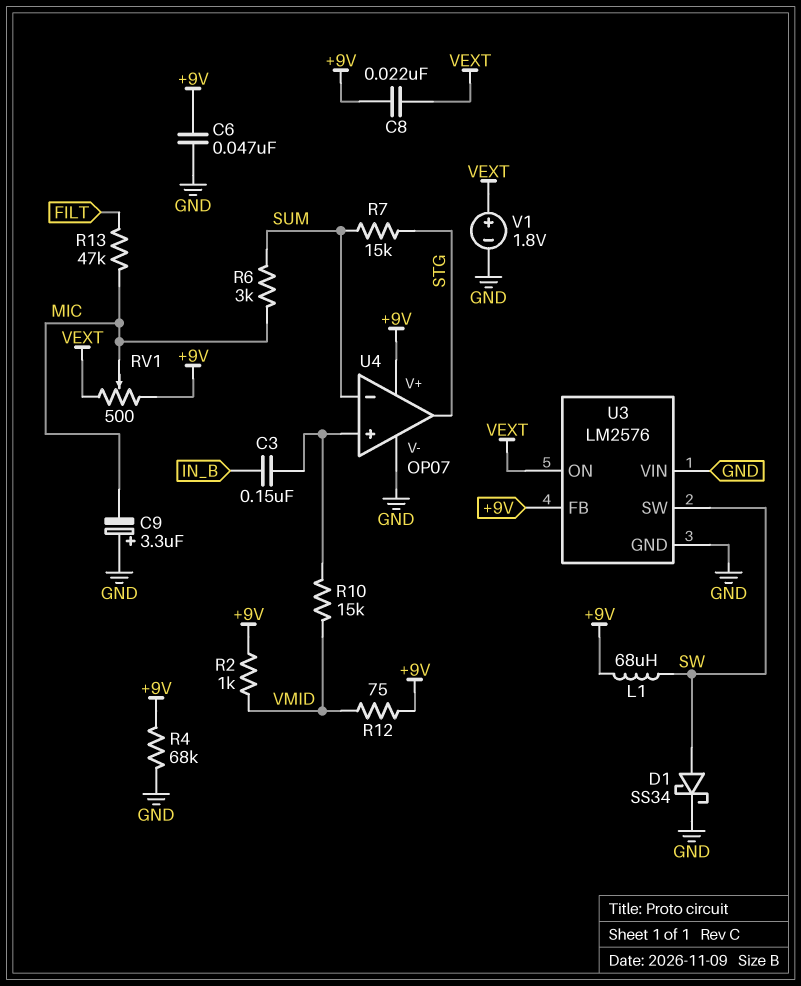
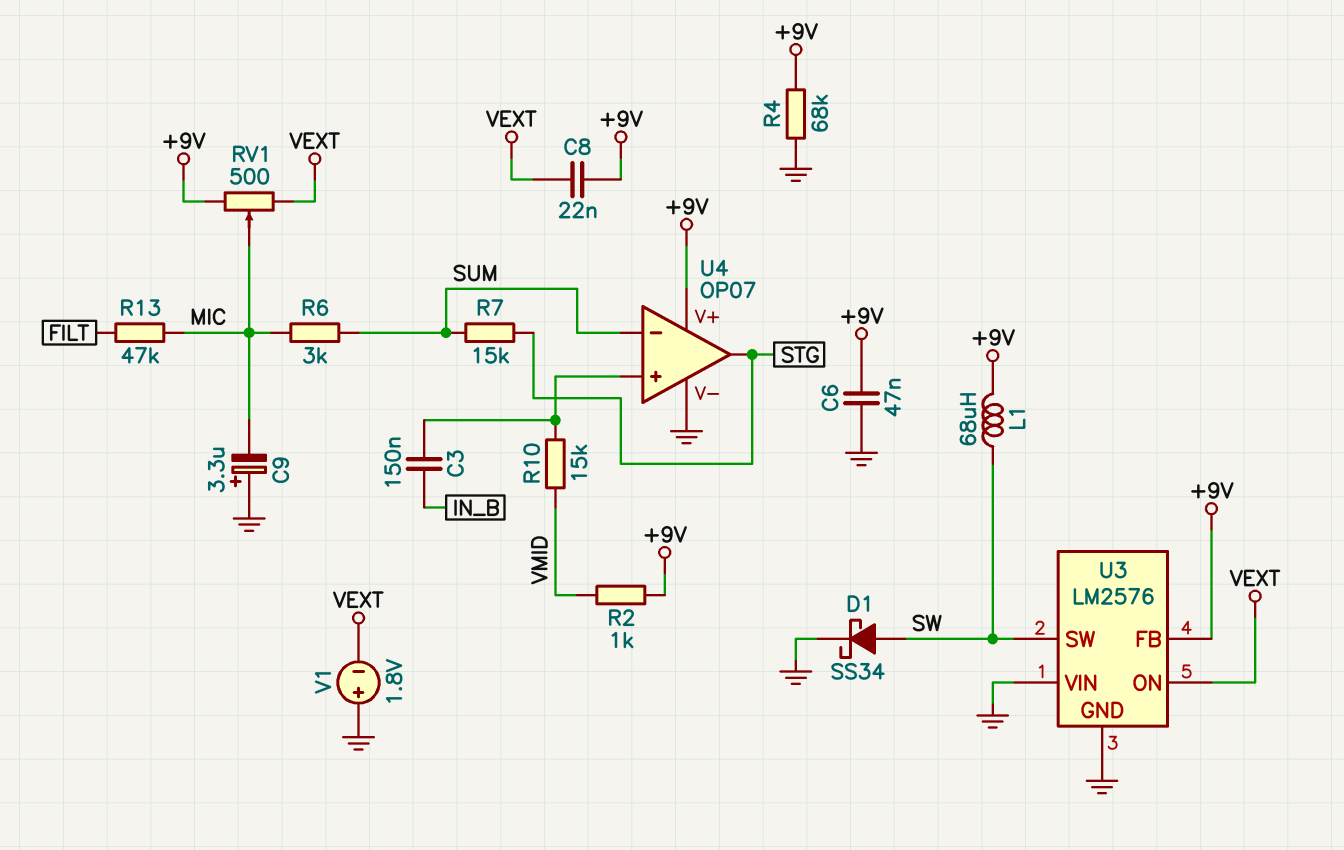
R12: 75 (+9V, VMID) -> none
V1: 1.8V (plus VEXT, minus GND) -> 1.8V (plus GND, minus VEXT)

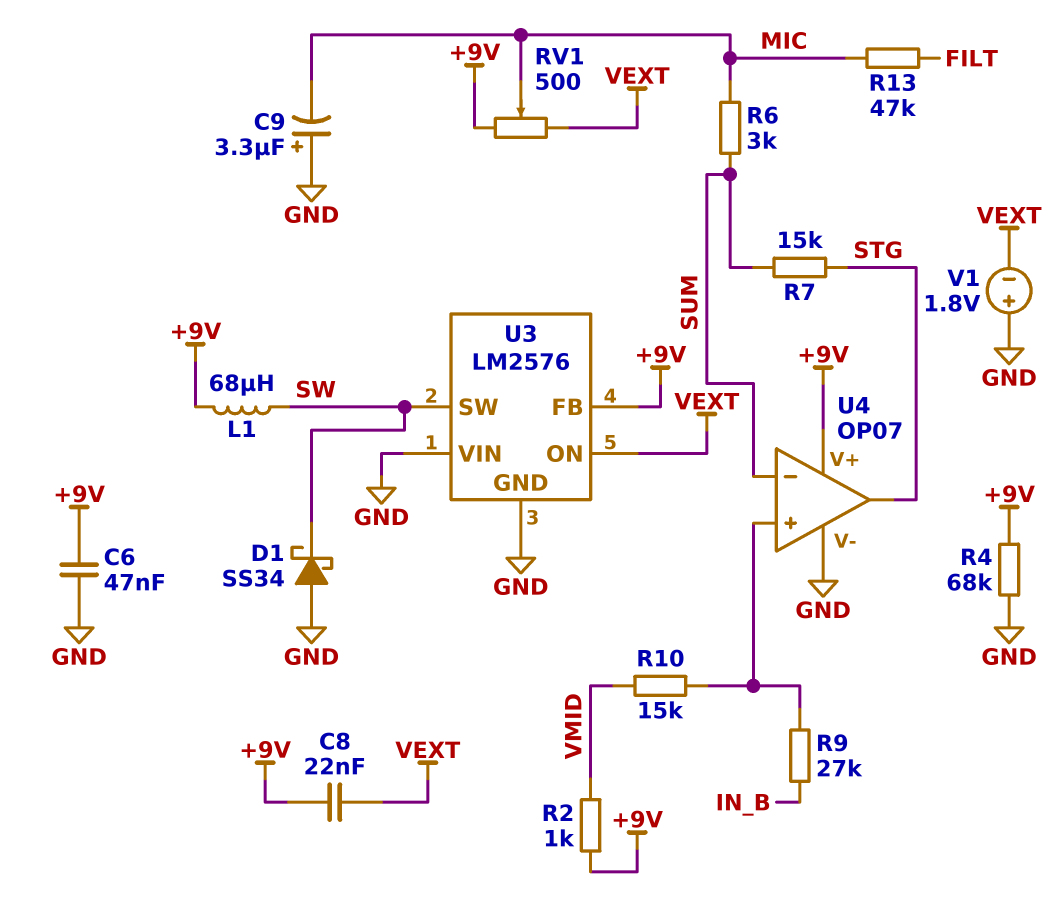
C3: 150nF (IN_B, U4/in+) -> none
D1: schottky SS34 (A SW, K GND) -> schottky SS34 (A GND, K SW)
R9: none -> 27k (IN_B, U4/in+)

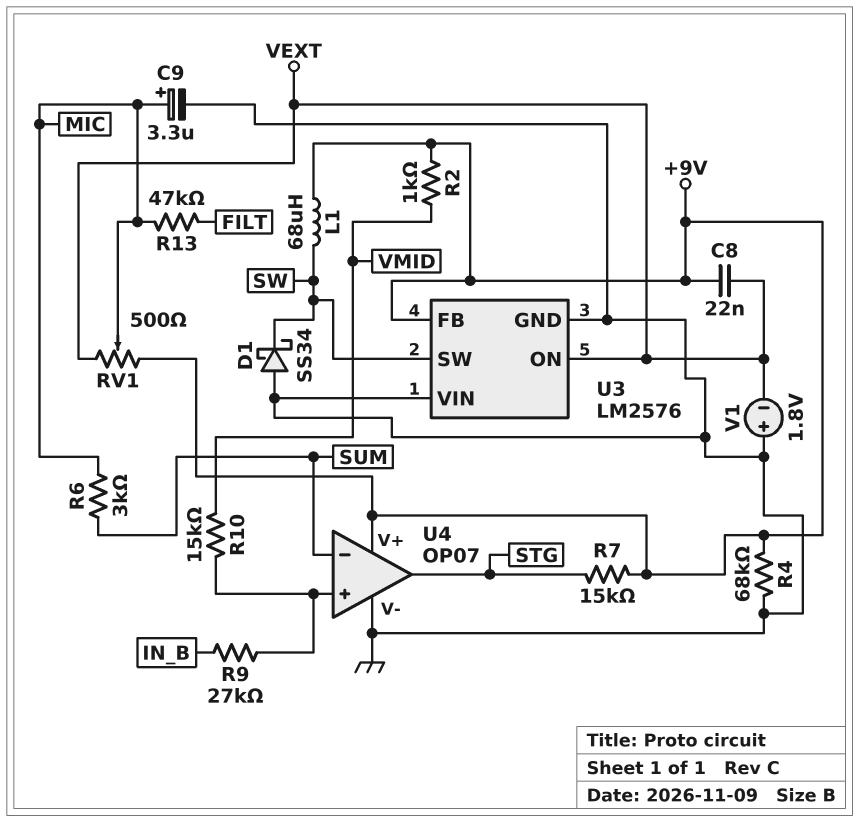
C6: 47nF (+9V, GND) -> none
C9: 3.3uF (plus GND, minus MIC) -> 3.3uF (plus MIC, minus GND)
R7: 15k (STG, SUM) -> 15k (+9V, STG)

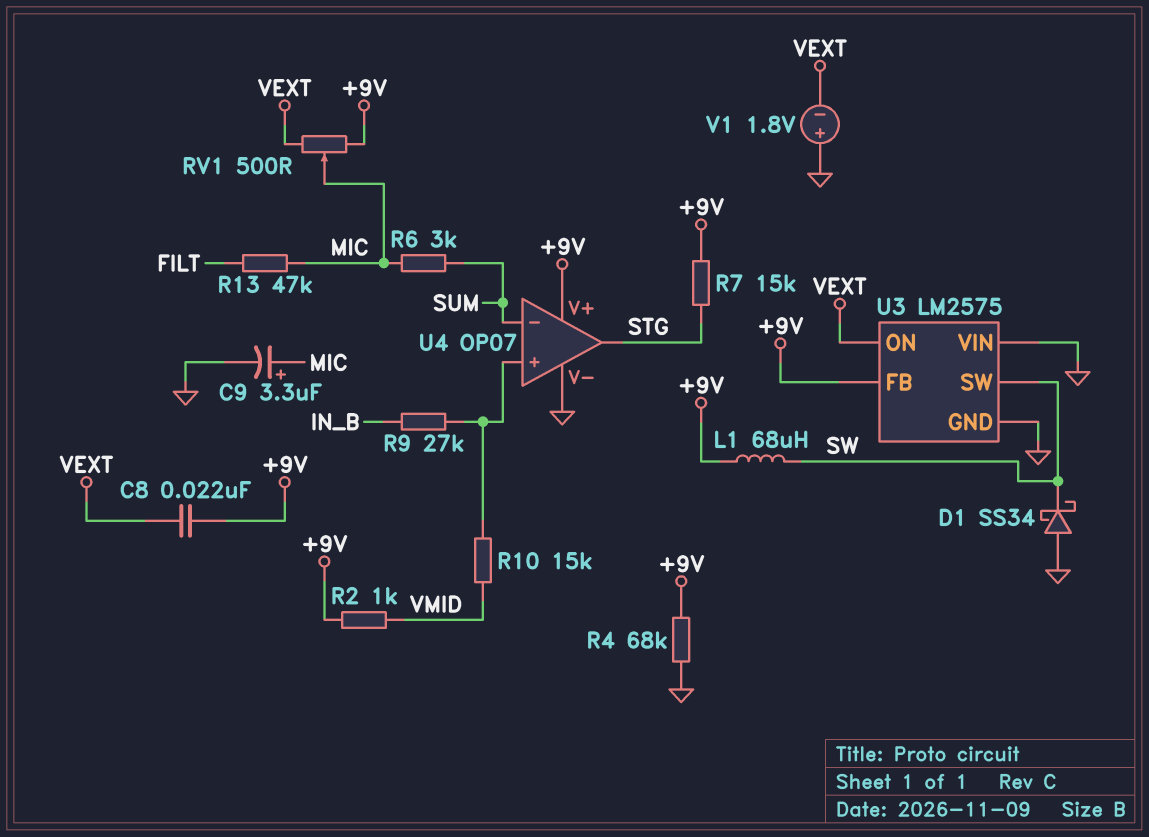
U3: LM2576 -> LM2575

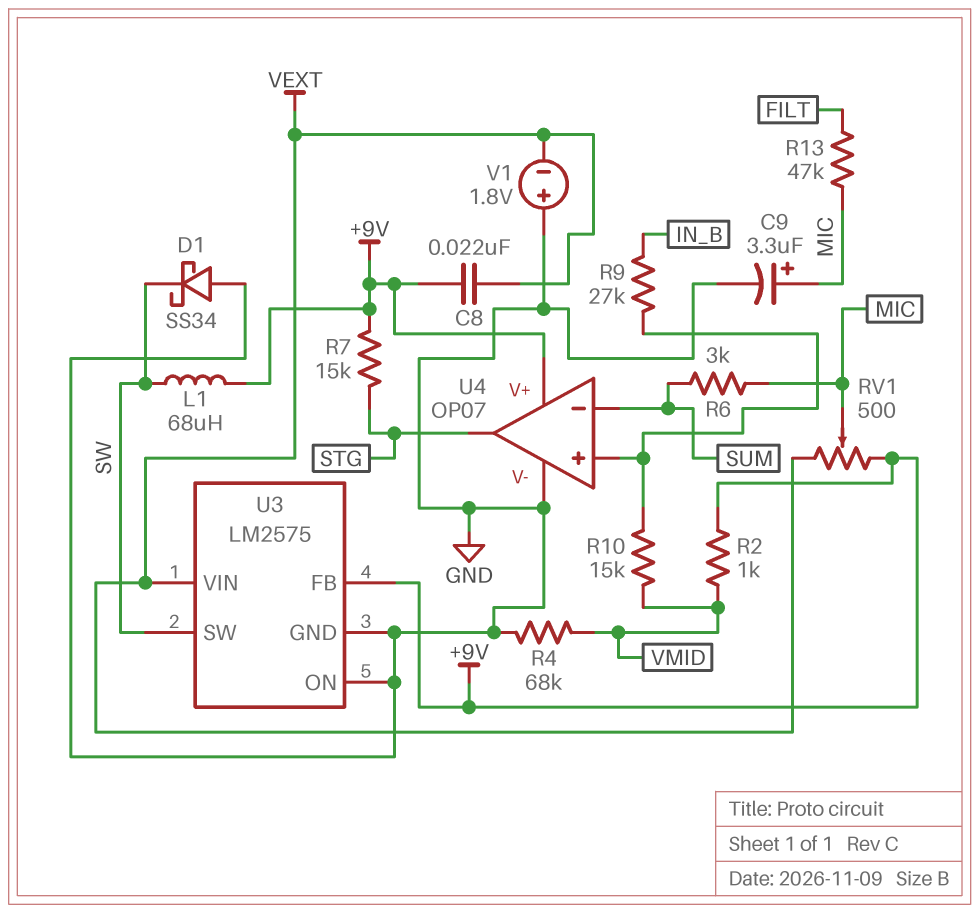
R4: 68k (+9V, GND) -> 68k (GND, VMID)
U3 pin ON: VEXT -> GND
U3 pin VIN: GND -> VEXT

